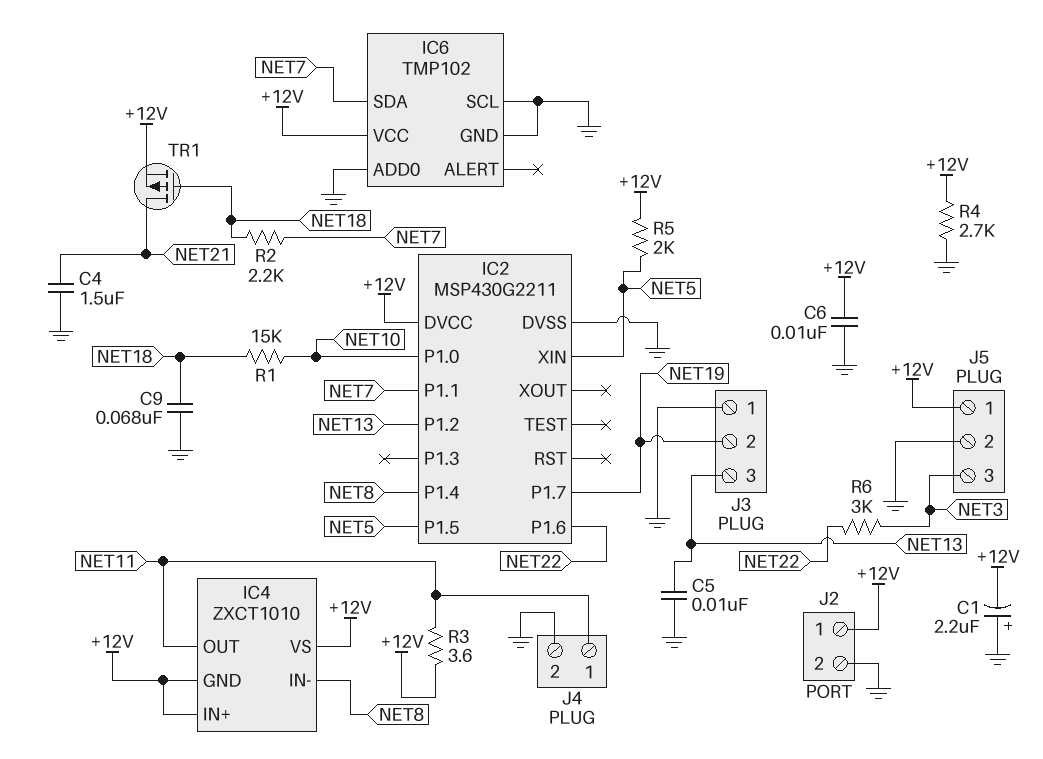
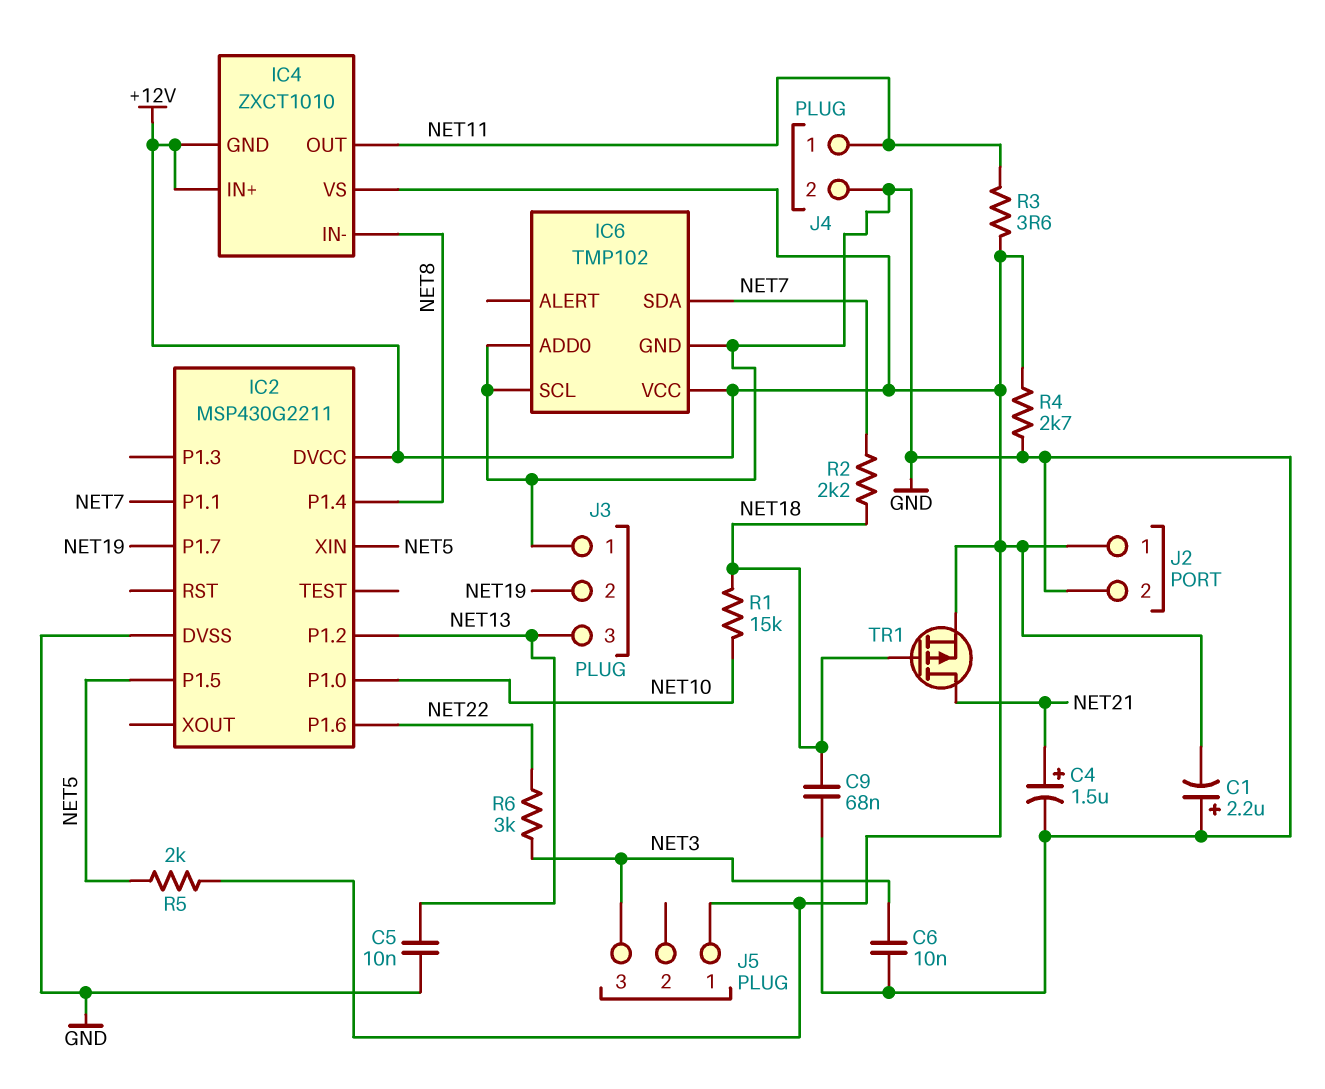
C4: 1.5uF (GND, NET21) -> 1.5uF (plus NET21, minus GND)
C6: 10nF (+12V, GND) -> 10nF (GND, NET3)
J5 pin 2: GND -> none

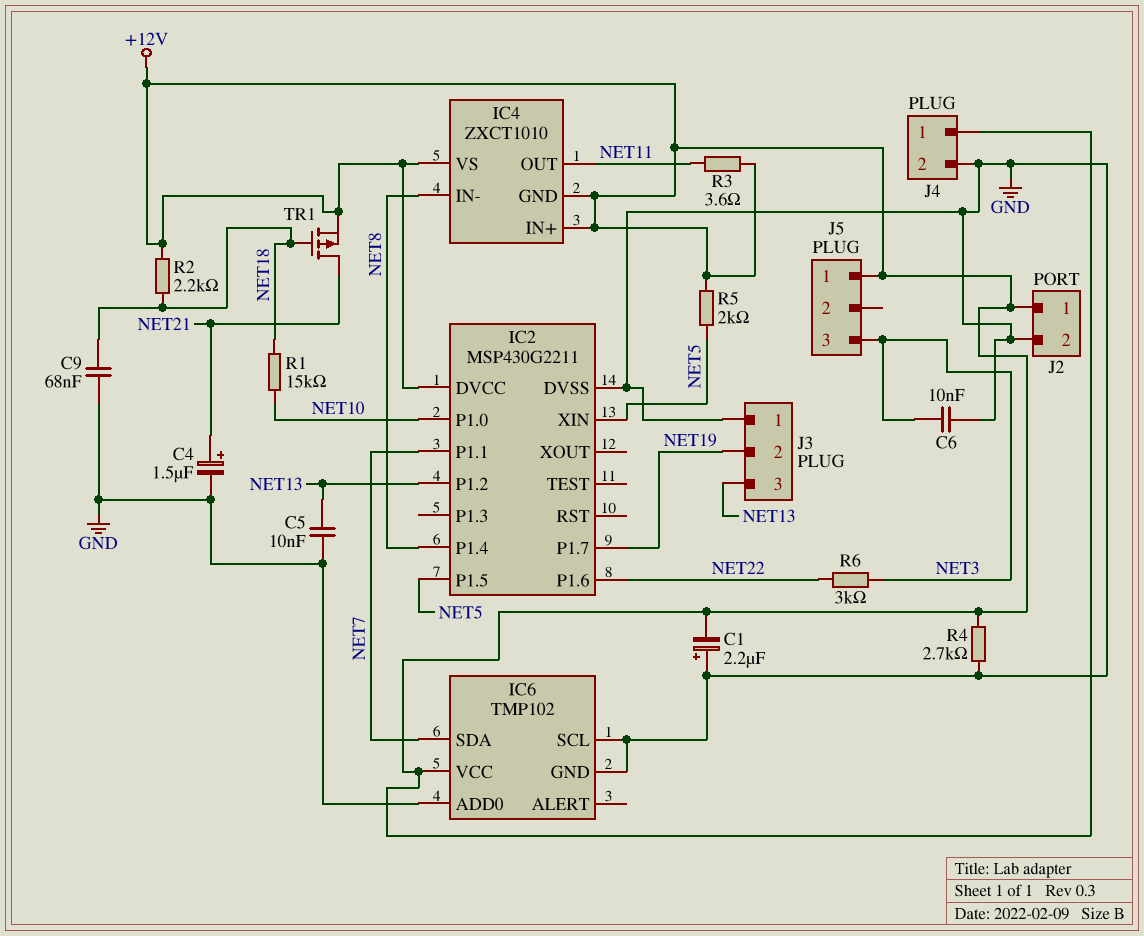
J4 pin 1: NET11 -> +12V
R2: 2.2k (NET7, NET18) -> 2.2k (+12V, NET18)

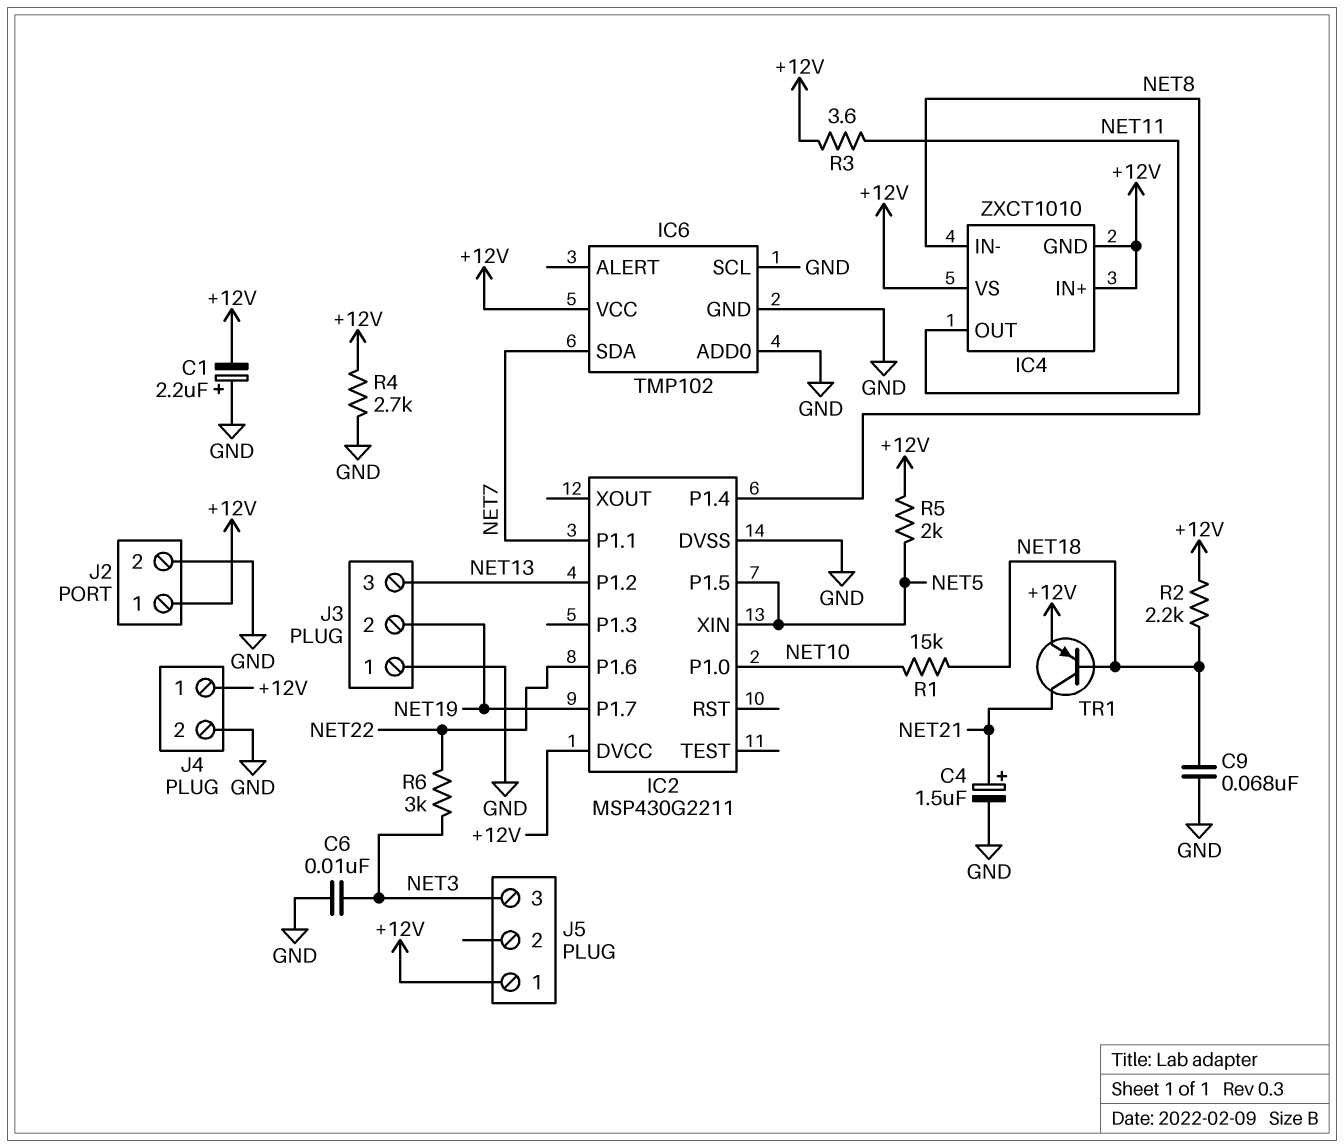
C5: 10nF (GND, NET13) -> none
TR1: PMOS (G NET18, D NET21, S +12V) -> PNP (B NET18, C NET21, E +12V)

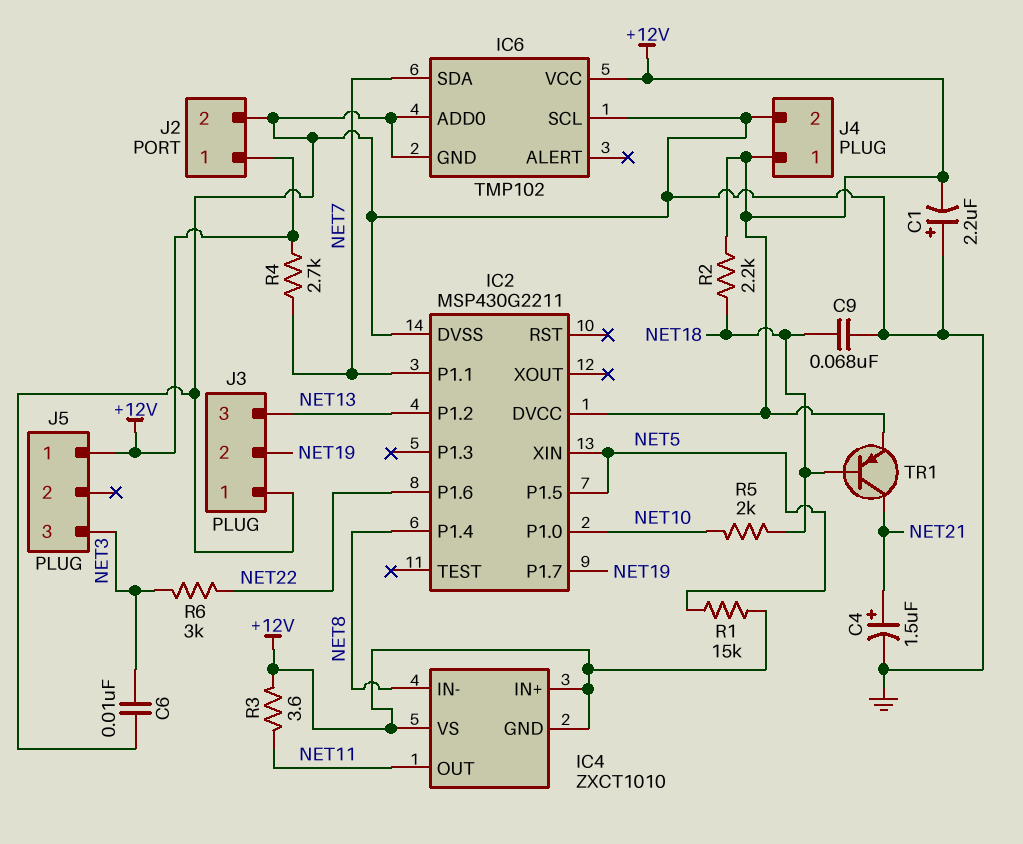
R1: 15k (NET10, NET18) -> 15k (+12V, NET5)
R4: 2.7k (+12V, GND) -> 2.7k (+12V, NET7)
R5: 2k (+12V, NET5) -> 2k (NET10, NET18)

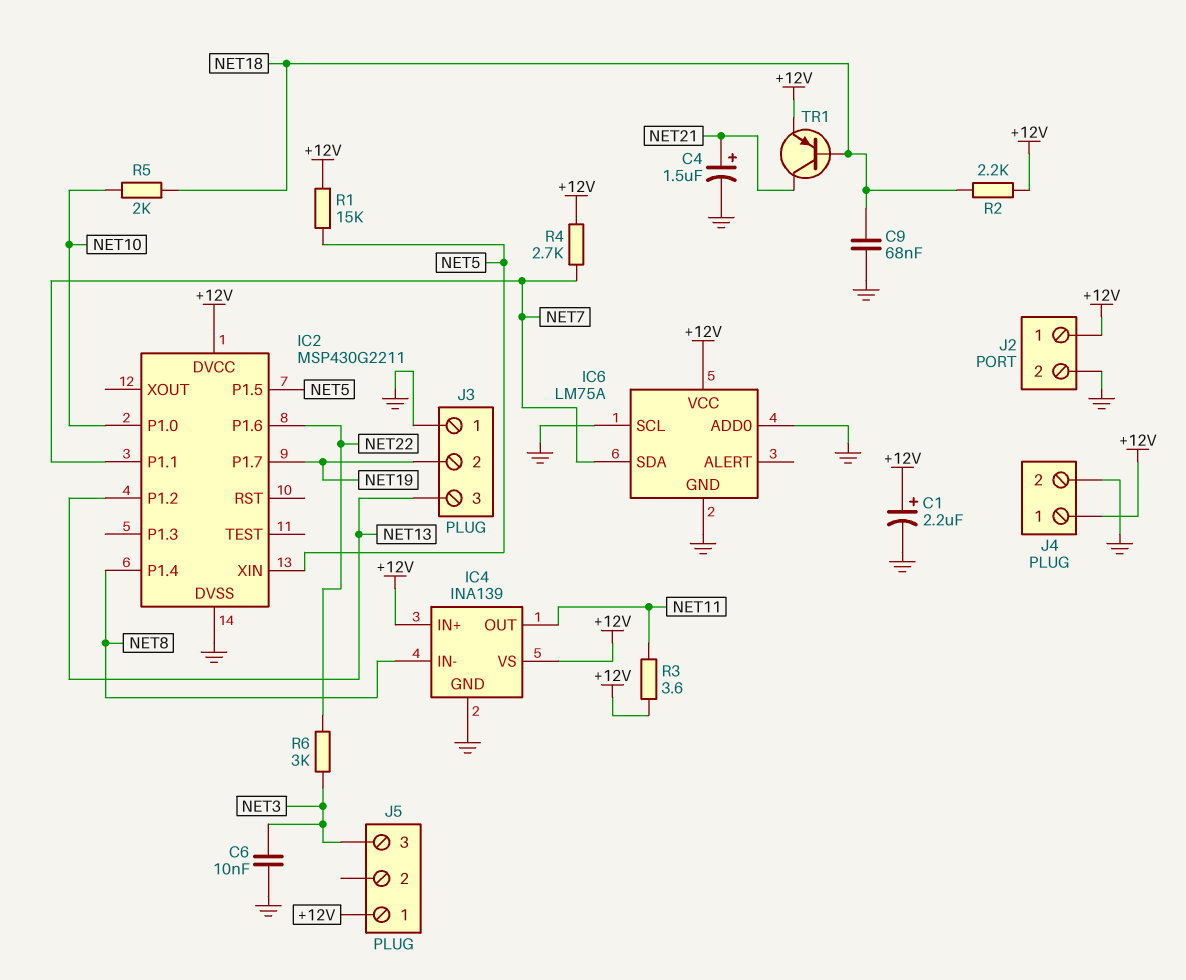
C1: 2.2uF (plus GND, minus +12V) -> 2.2uF (plus +12V, minus GND)
IC4: ZXCT1010 -> INA139
IC4 pin GND: +12V -> GND
IC6: TMP102 -> LM75A

